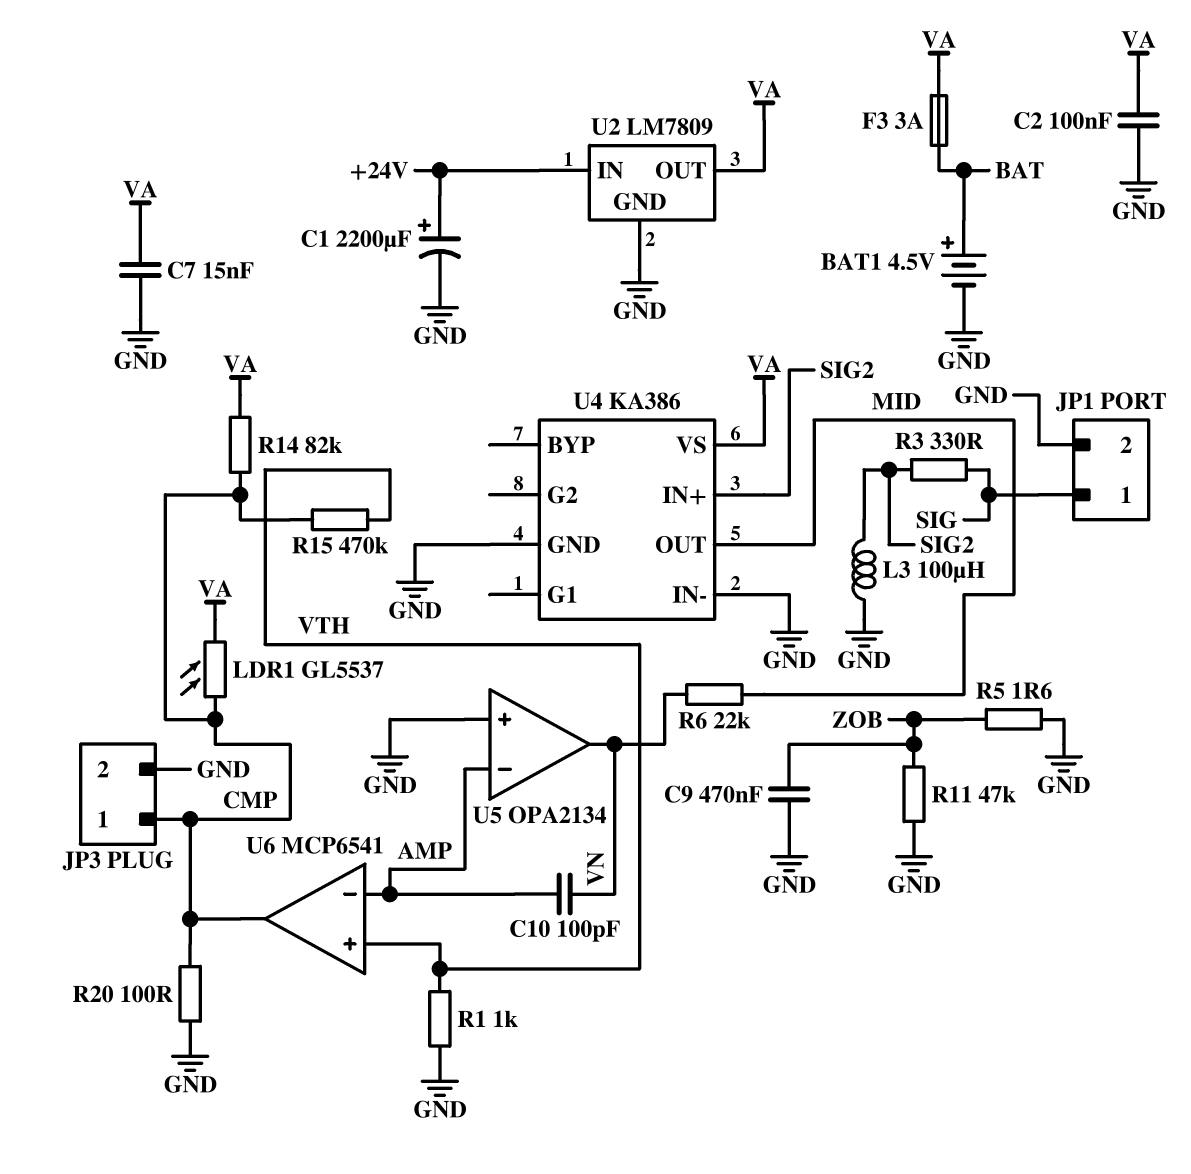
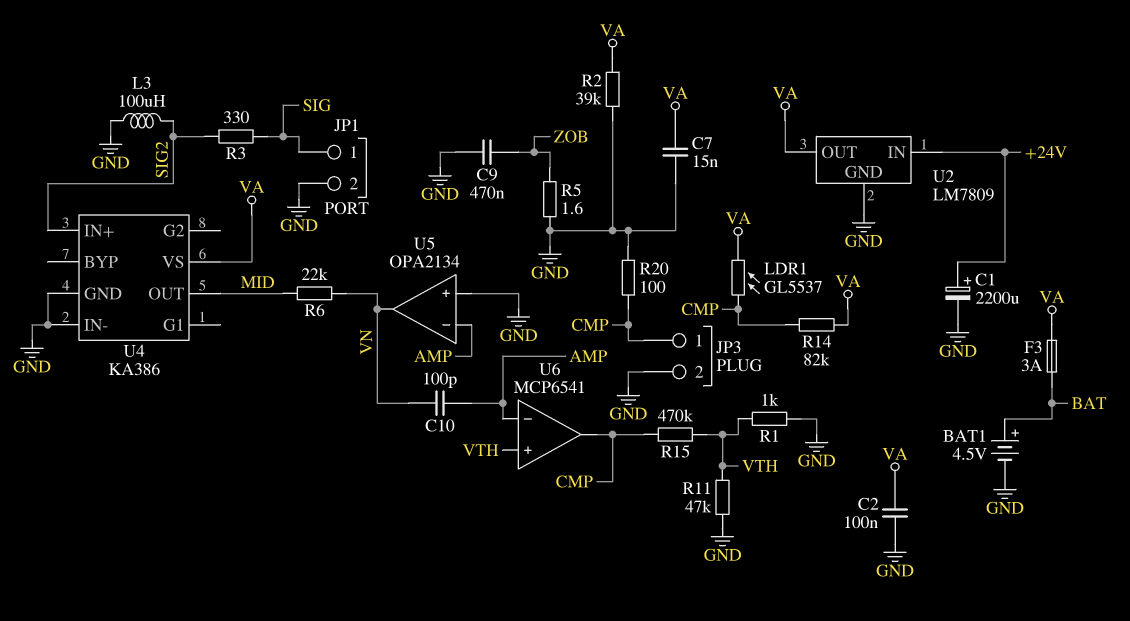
R2: none -> 39k (GND, VA)
R11: 47k (GND, ZOB) -> 47k (GND, VTH)

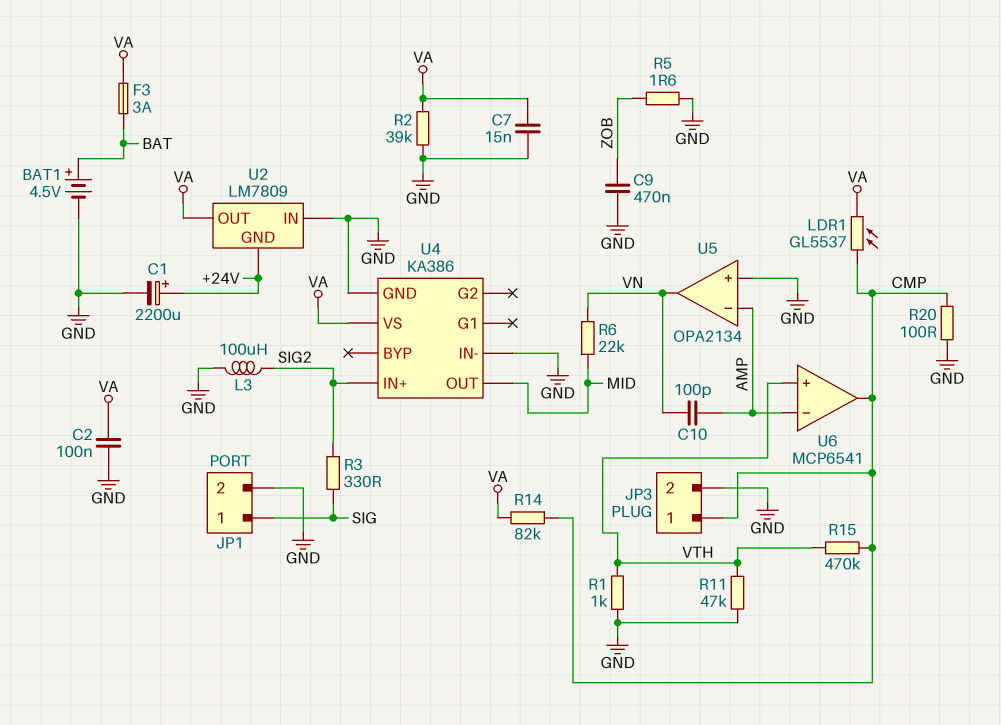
U2 pin GND: GND -> +24V
U2 pin IN: +24V -> GND

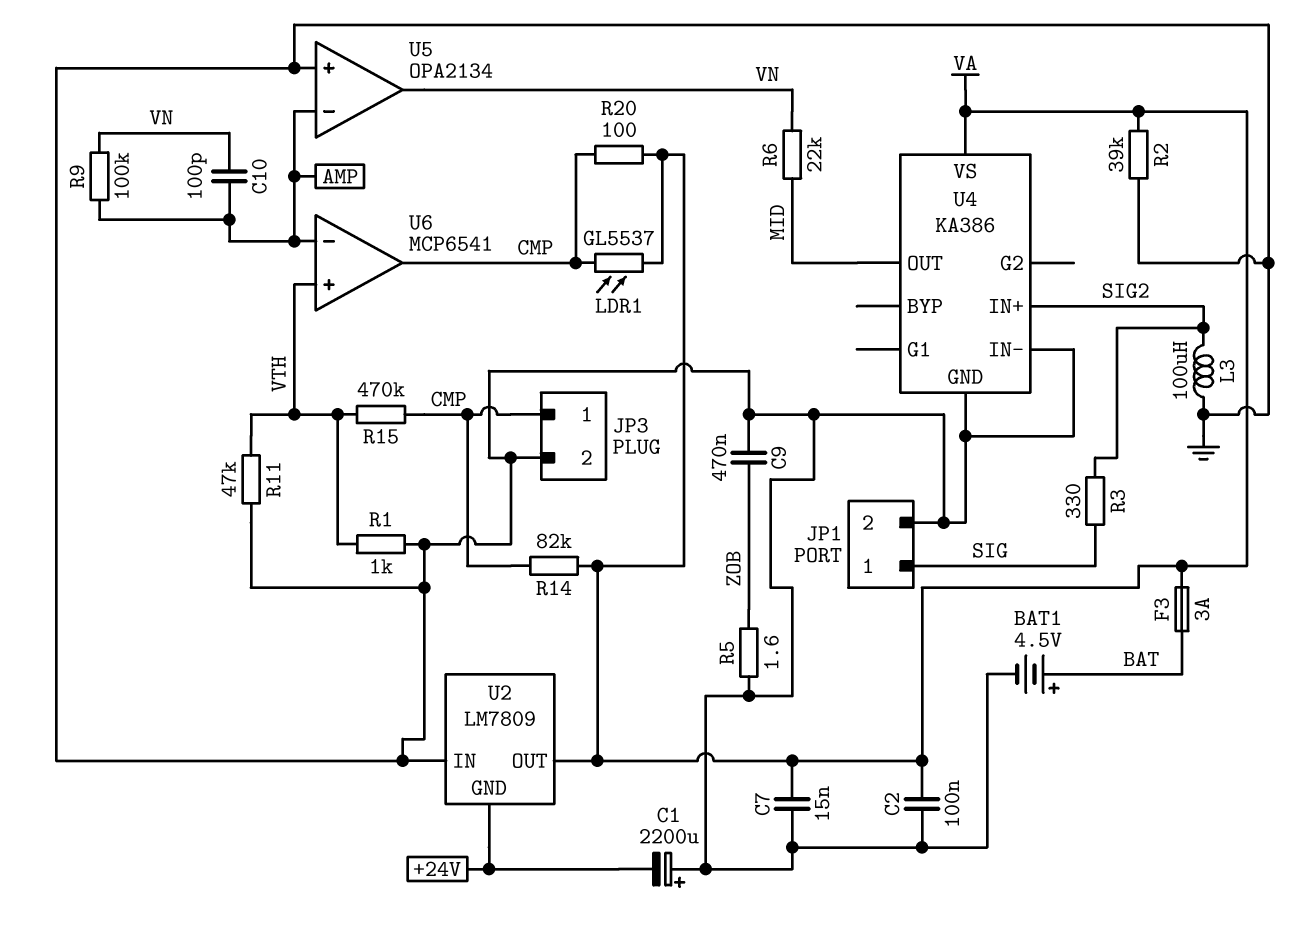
C1: 2200uF (plus +24V, minus GND) -> 2200uF (plus GND, minus +24V)
R9: none -> 100k (AMP, VN)
R20: 100 (CMP, GND) -> 100 (CMP, VA)

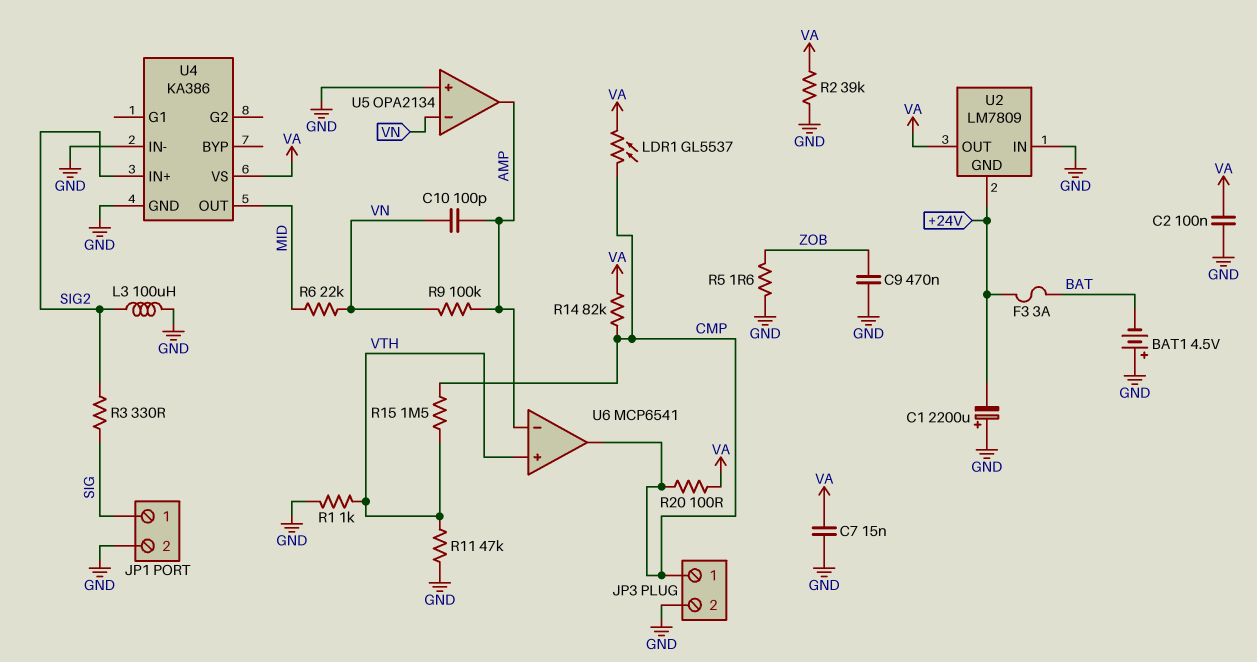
BAT1: 4.5V (plus BAT, minus GND) -> 4.5V (plus GND, minus BAT)
F3: 3A (BAT, VA) -> 3A (+24V, BAT)
R15: 470k (CMP, VTH) -> 1.5M (CMP, VTH)
U5 pin in-: AMP -> VN
U5 pin out: VN -> AMP

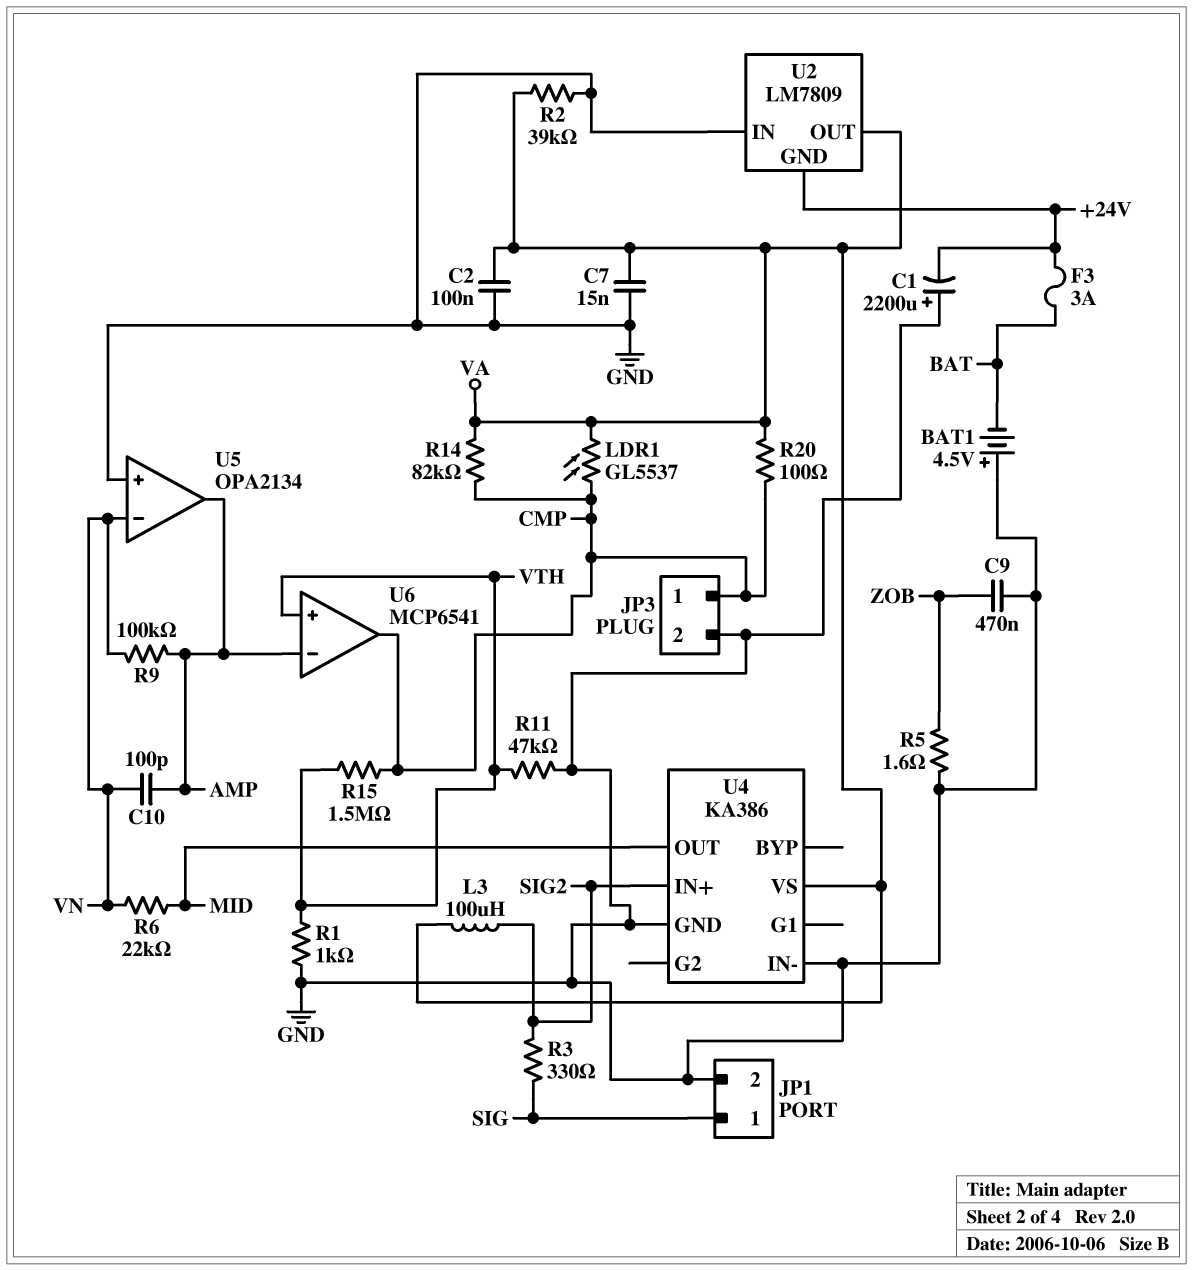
L3: 100uH (GND, SIG2) -> 100uH (SIG2, VA)

